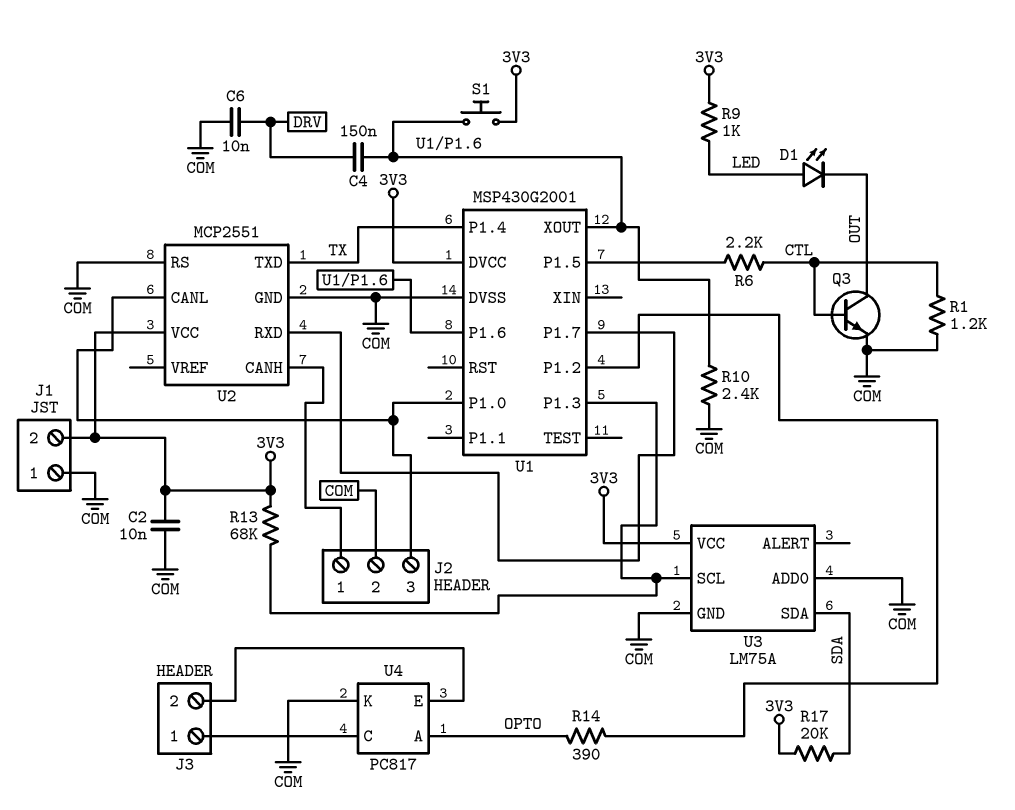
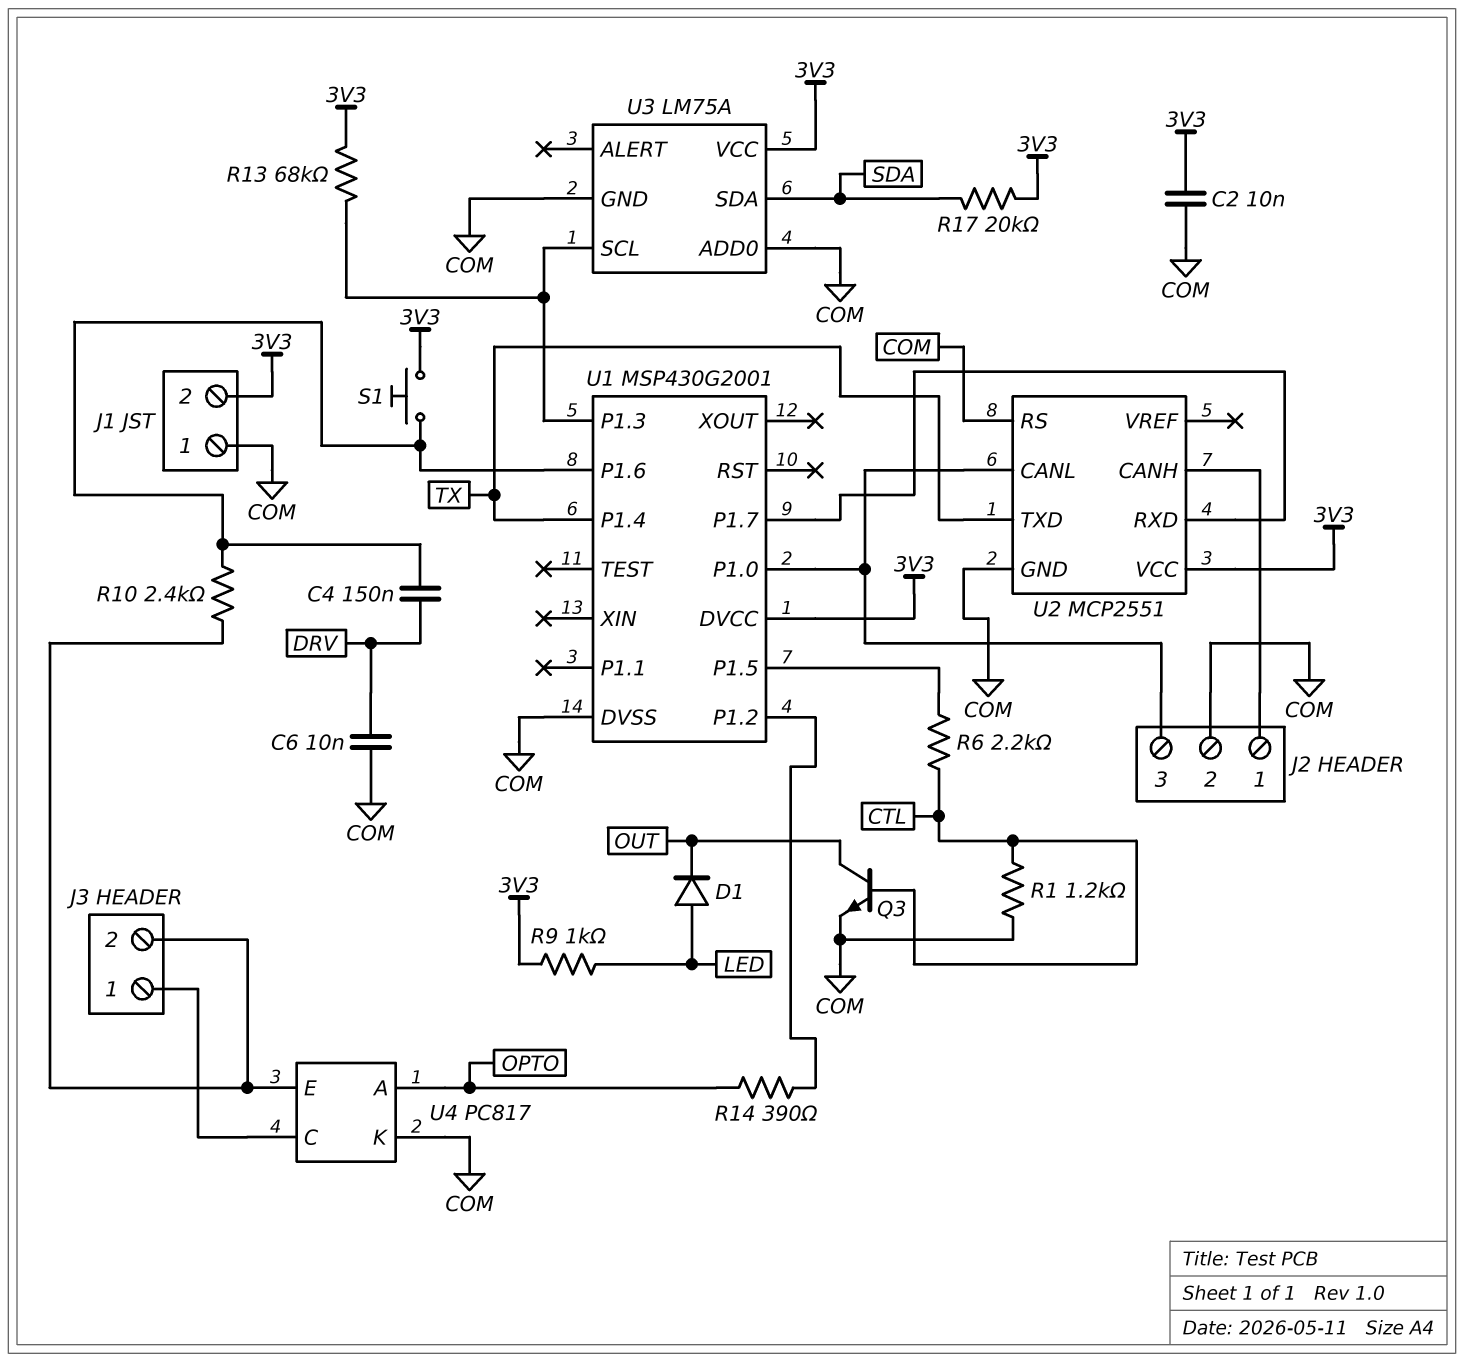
D1: LED (A LED, K OUT) -> diode (A LED, K OUT)
R10: 2.4k (COM, U1/P1.6) -> 2.4k (J3/2, U1/P1.6)
U1 pin XOUT: U1/P1.6 -> none

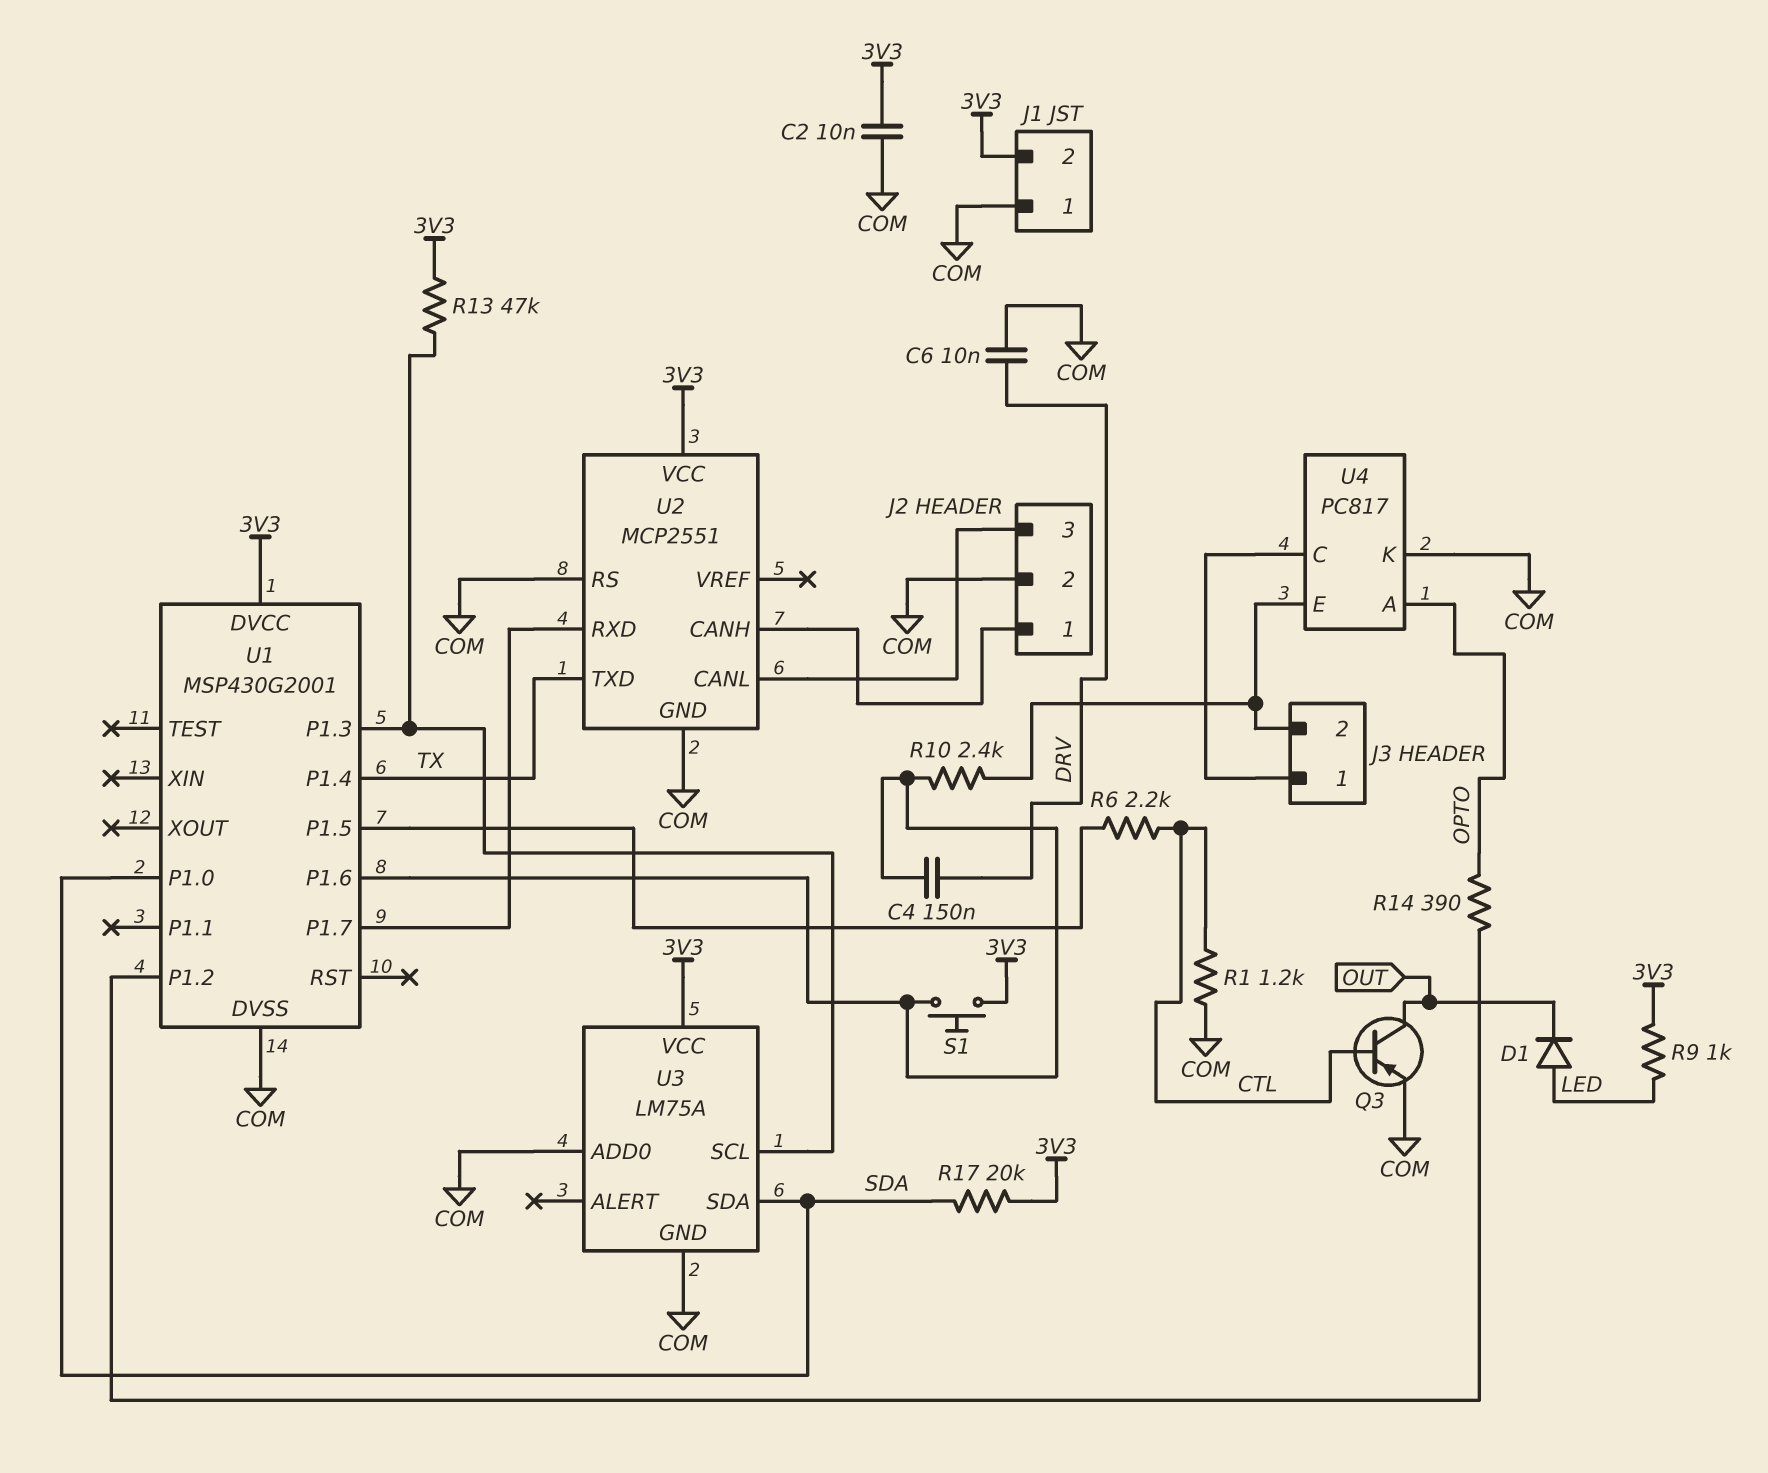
Q3: NPN (B CTL, C OUT, E COM) -> PNP (B CTL, C OUT, E COM)
R13: 68k (3V3, U1/P1.3) -> 47k (3V3, U1/P1.3)
U1 pin P1.0: J2/3 -> SDA

